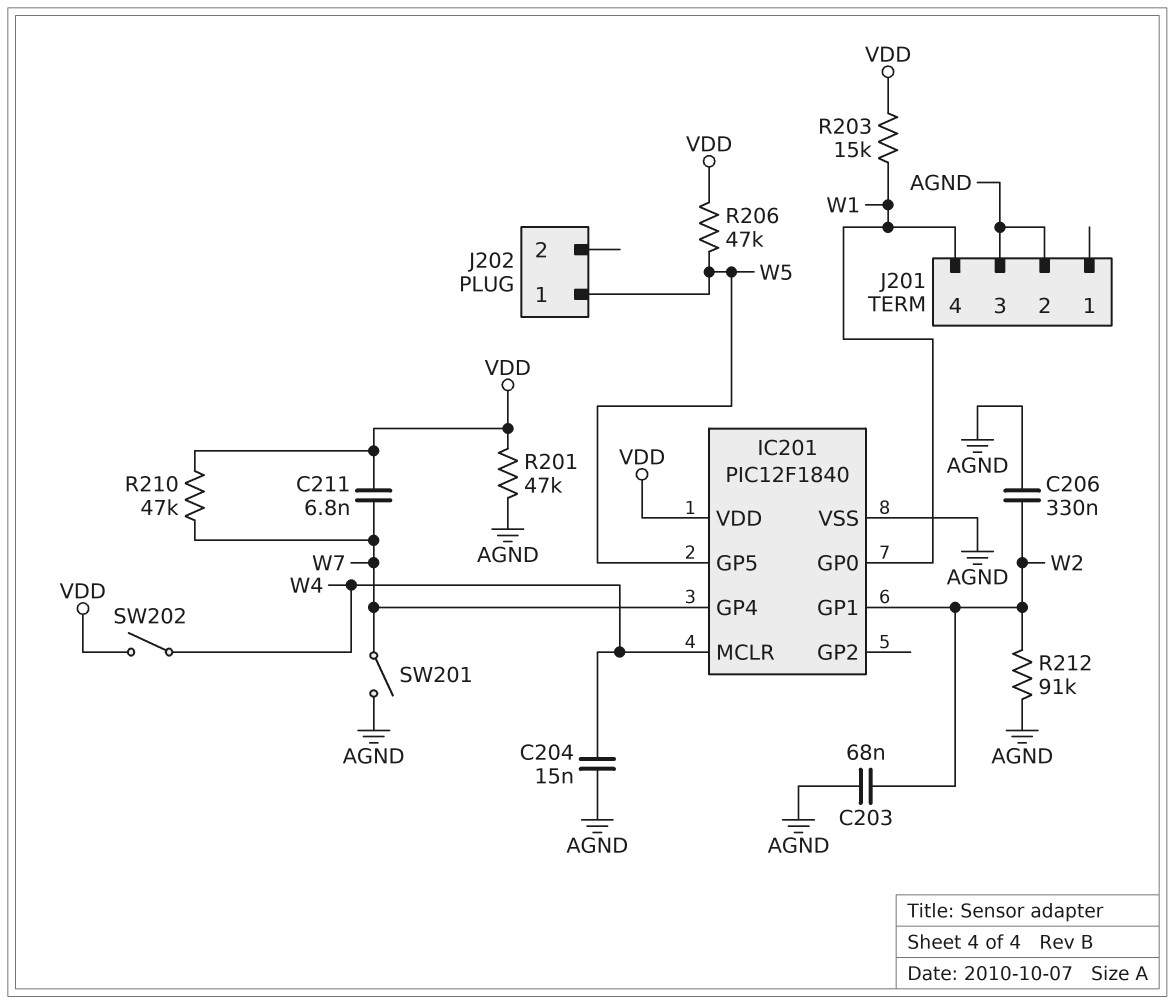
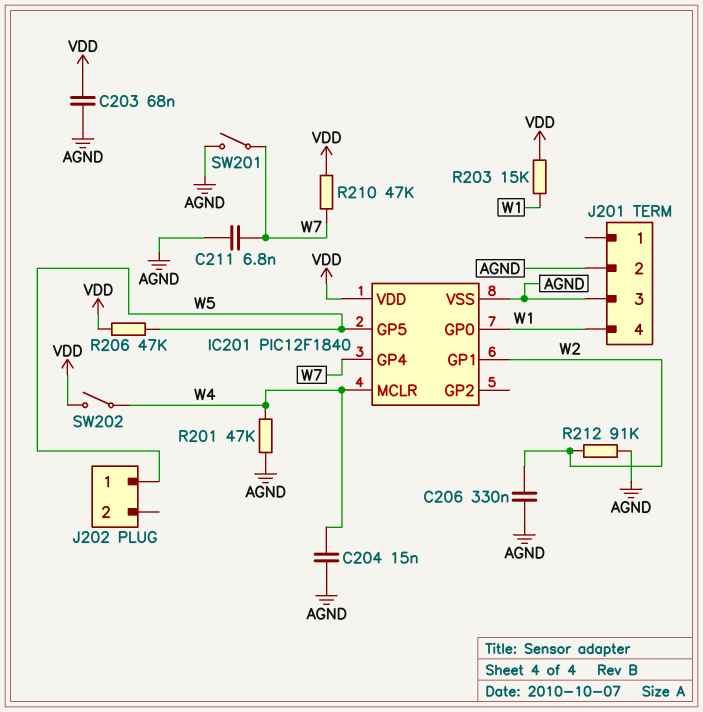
C203: 68nF (AGND, W2) -> 68nF (AGND, VDD)
C211: 6.8nF (VDD, W7) -> 6.8nF (AGND, W7)
R201: 47k (AGND, VDD) -> 47k (AGND, W4)

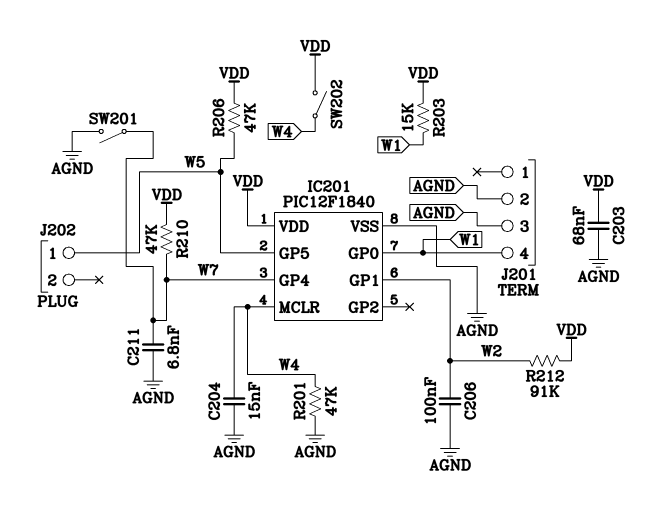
C206: 330nF (AGND, W2) -> 100nF (AGND, W2)
R212: 91k (AGND, W2) -> 91k (VDD, W2)

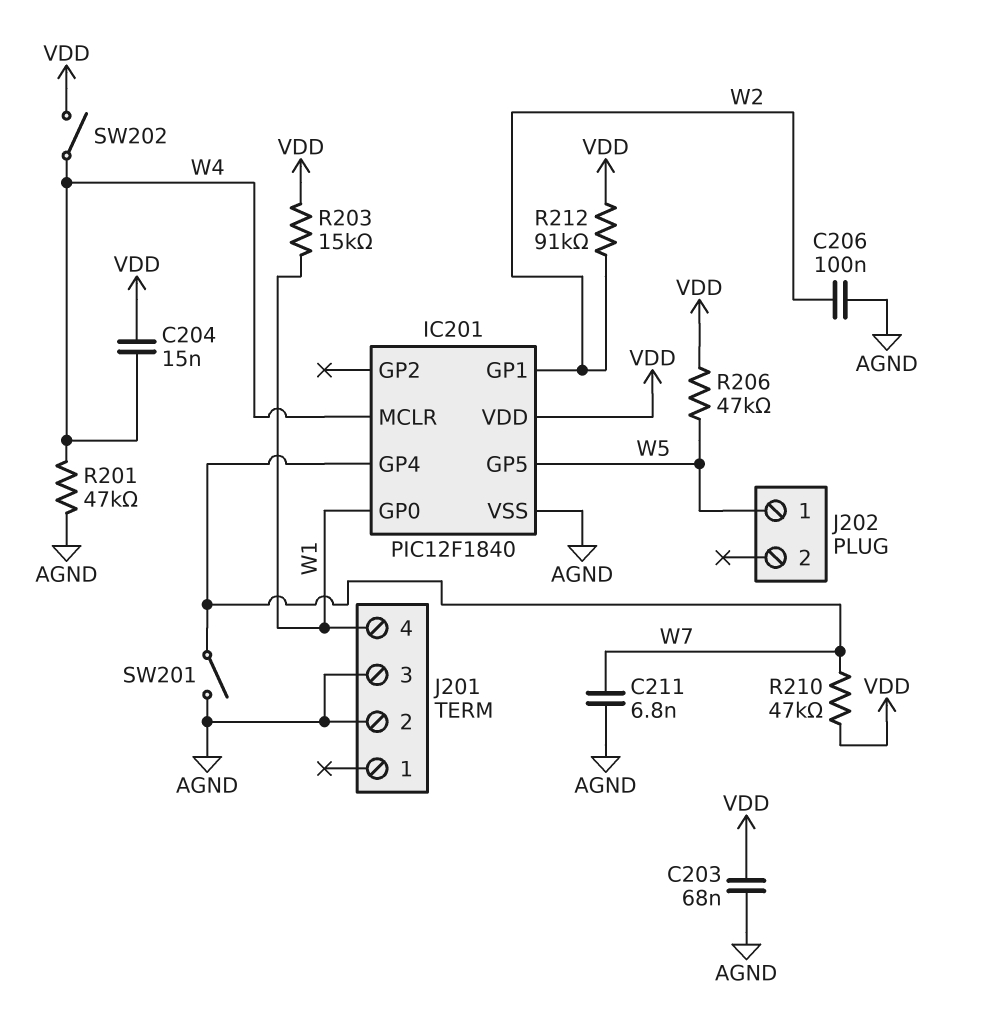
C204: 15nF (AGND, W4) -> 15nF (VDD, W4)

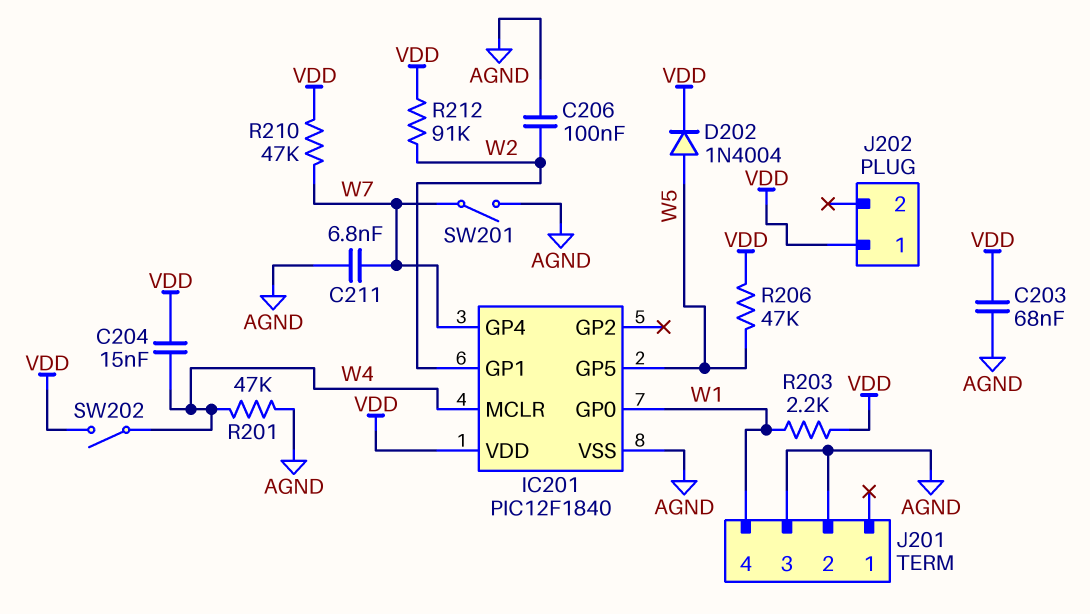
D202: none -> diode 1N4004 (A W5, K VDD)
J202 pin 1: W5 -> VDD
R203: 15k (VDD, W1) -> 2.2k (VDD, W1)

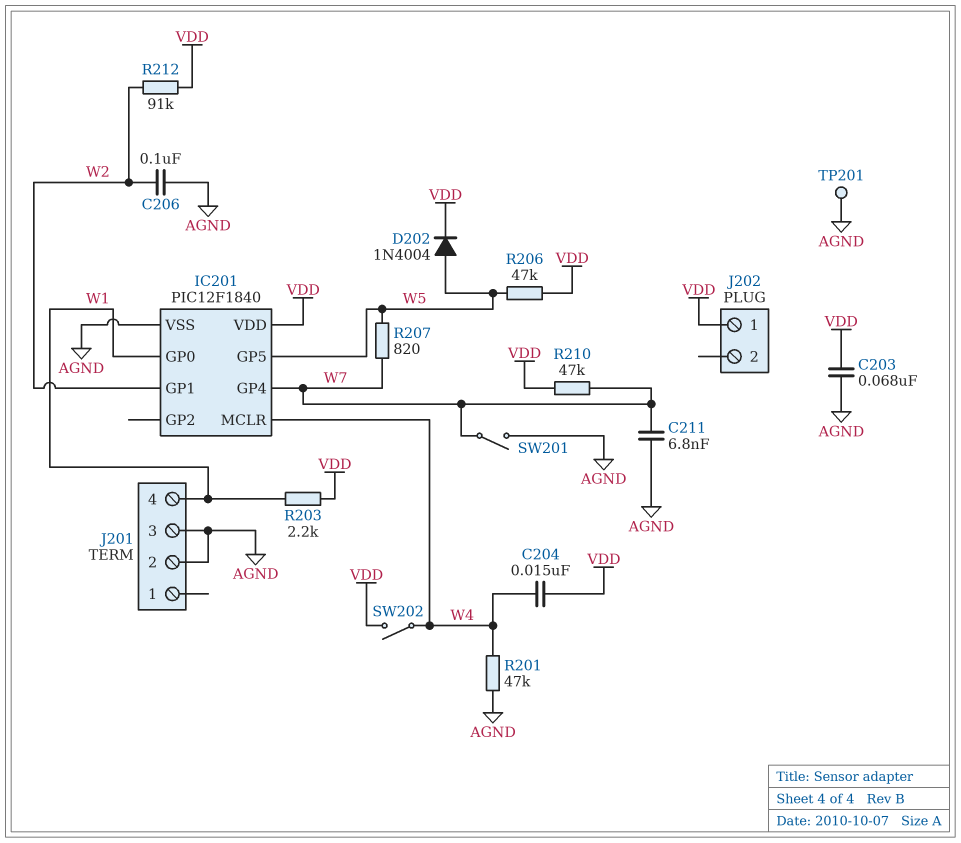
R207: none -> 820 (W5, W7)
TP201: none -> test point (AGND)

